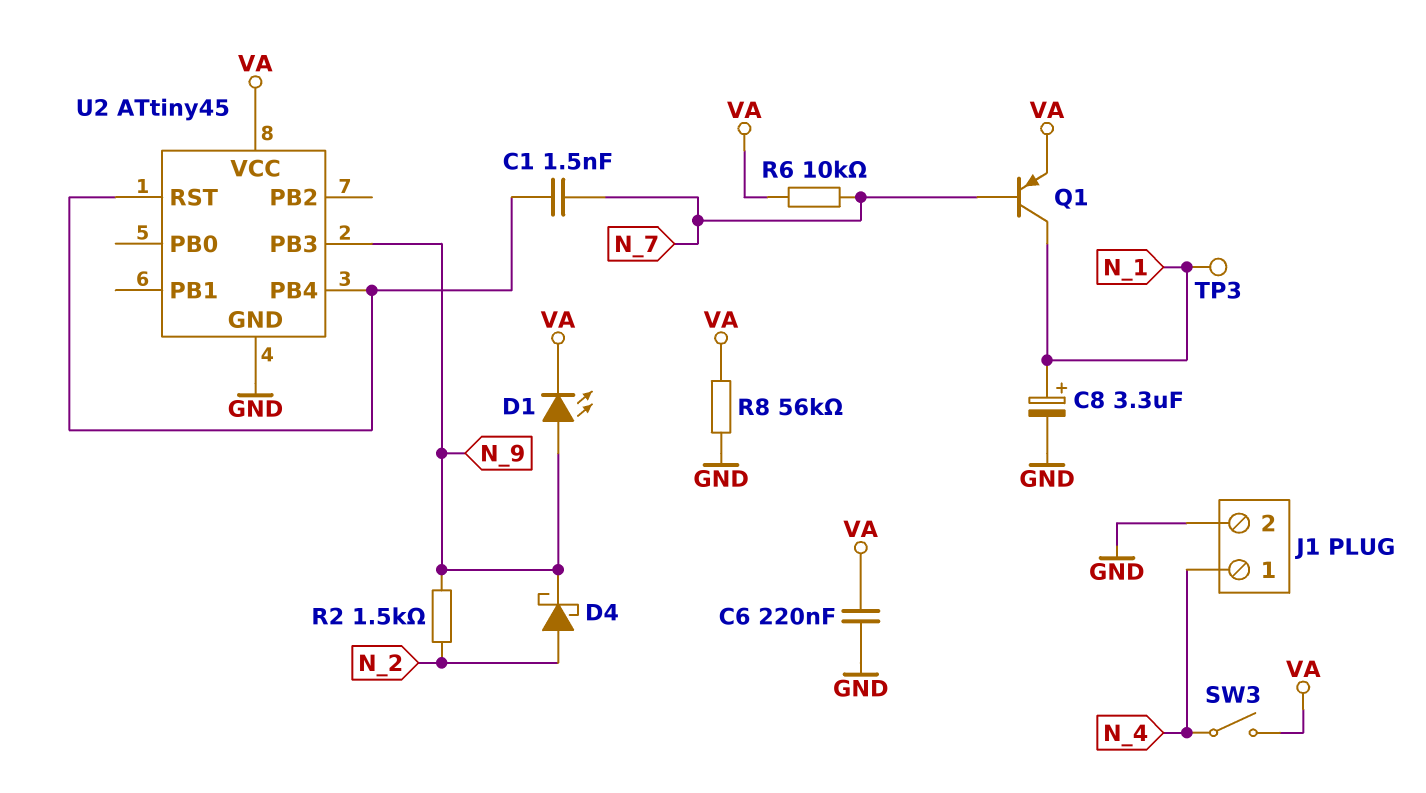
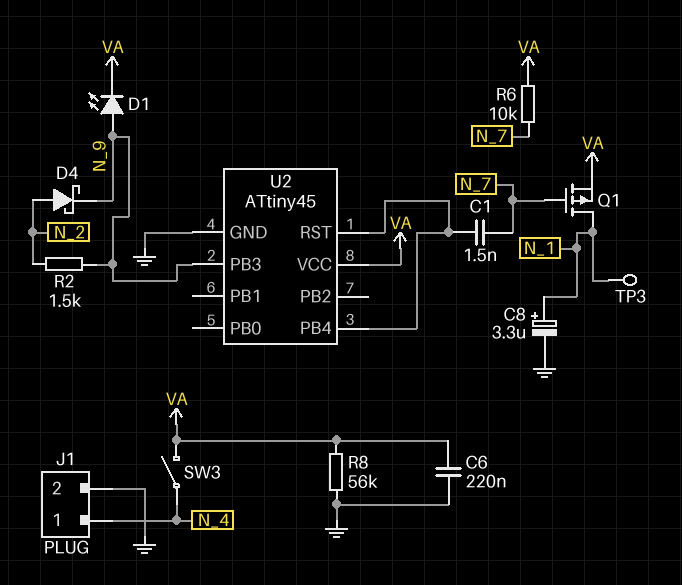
Q1: PNP (B N_7, C N_1, E VA) -> PMOS (G N_7, D N_1, S VA)

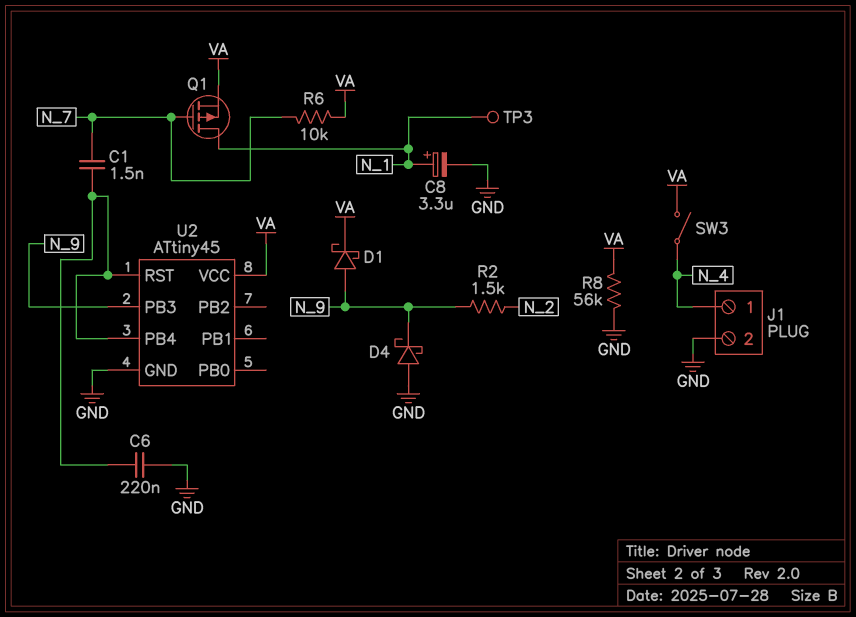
C6: 220nF (GND, VA) -> 220nF (GND, U2/PB4)
D1: LED (A N_9, K VA) -> schottky (A N_9, K VA)
D4: schottky (A N_2, K N_9) -> schottky (A GND, K N_9)

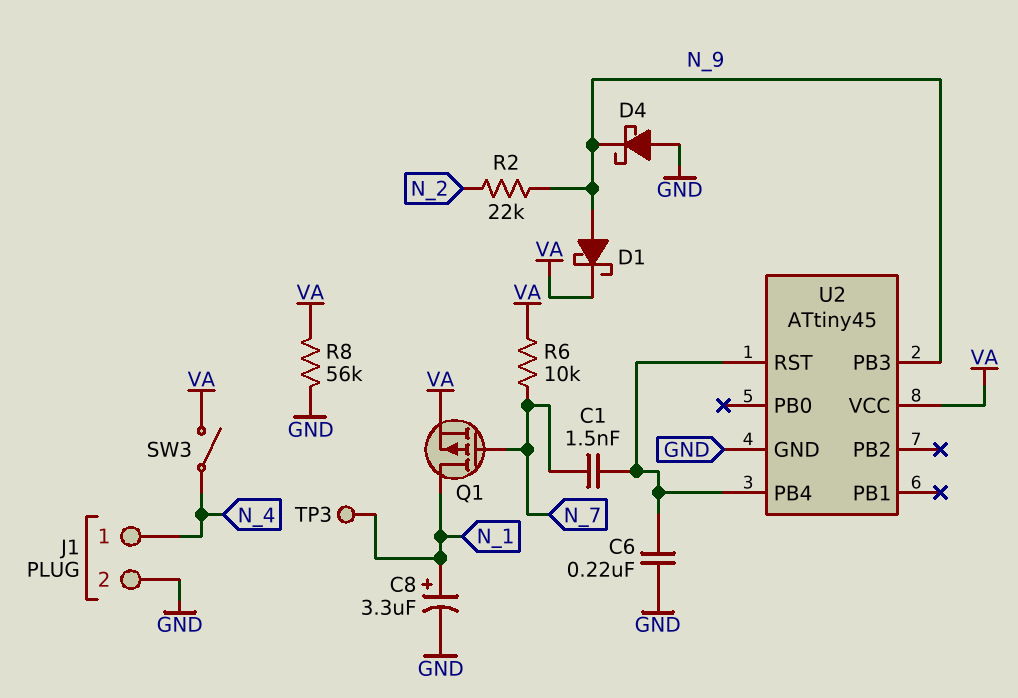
R2: 1.5k (N_2, N_9) -> 22k (N_2, N_9)

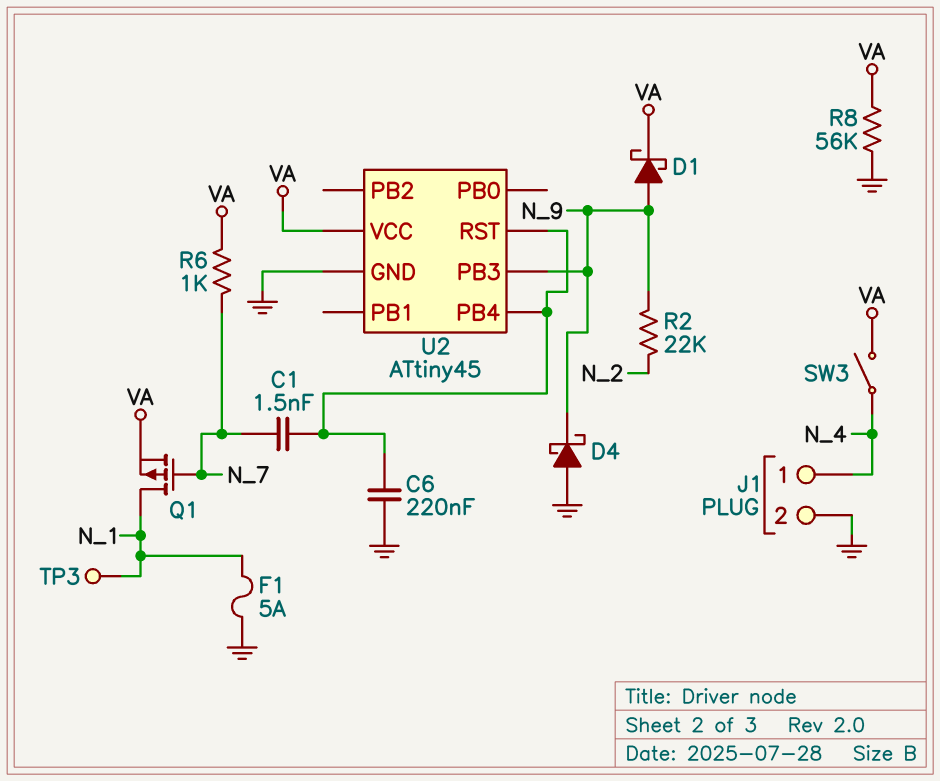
C8: 3.3uF (plus N_1, minus GND) -> none
F1: none -> 5A (GND, N_1)
R6: 10k (N_7, VA) -> 1k (N_7, VA)

